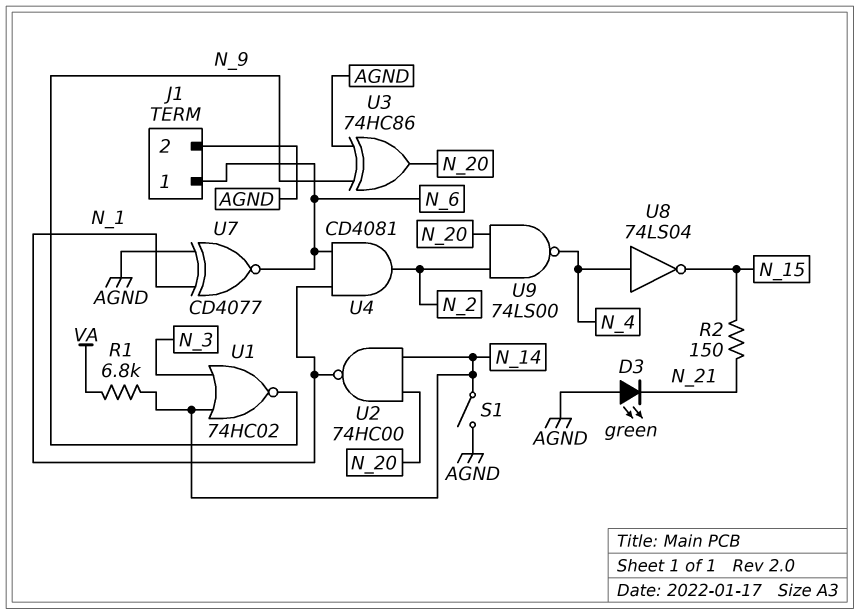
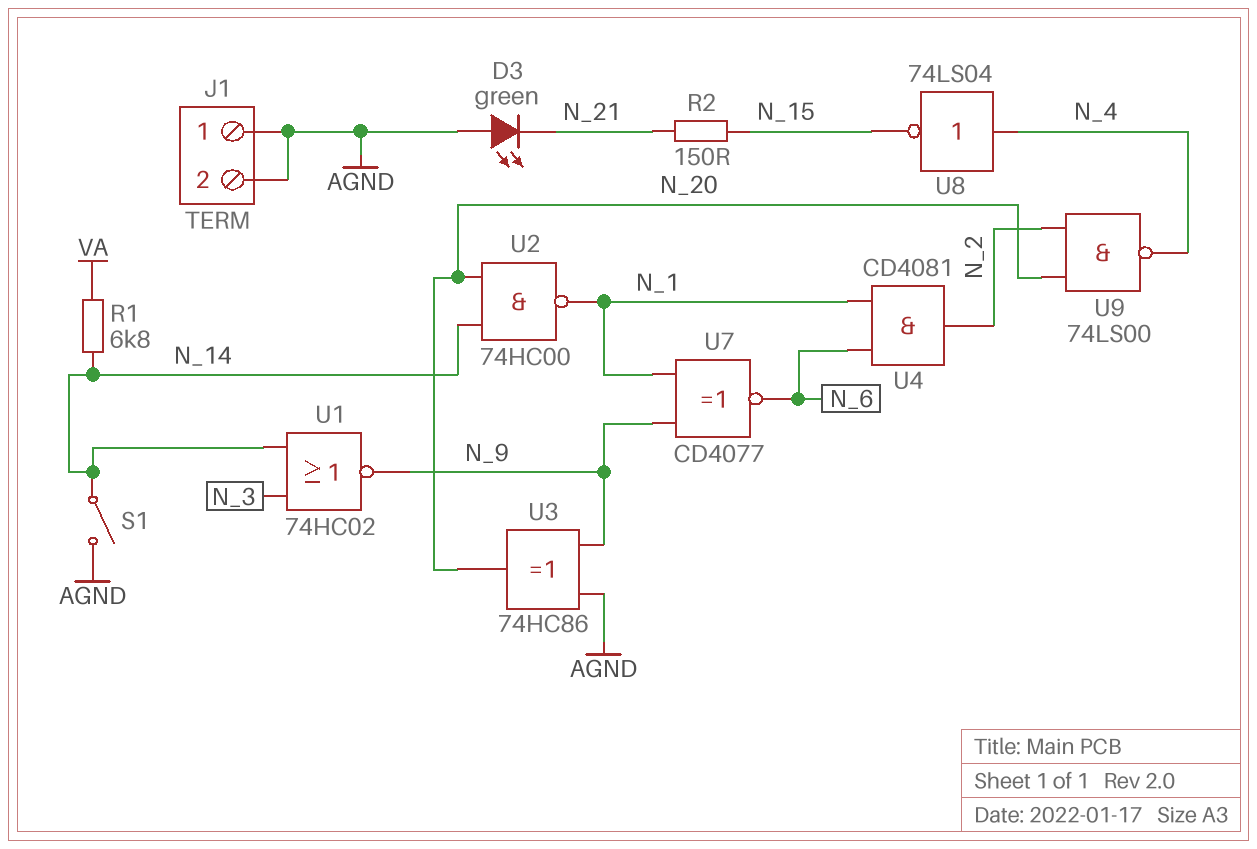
J1 pin 1: N_6 -> AGND
U7: XNOR CD4077 (in AGND, in N_1, out N_6) -> XNOR CD4077 (in N_1, in N_9, out N_6)

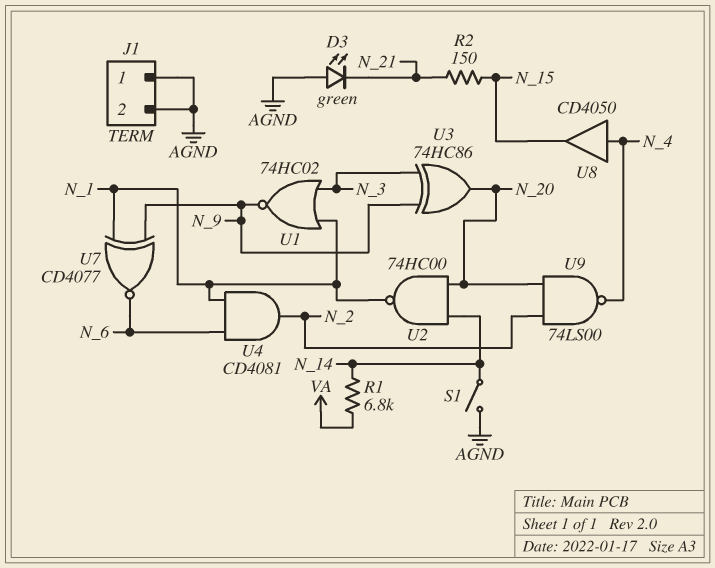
U1: NOR 74HC02 (in N_3, in N_14, out N_9) -> NOR 74HC02 (in N_1, in N_3, out N_9)
U3: XOR 74HC86 (in AGND, in N_9, out N_20) -> XOR 74HC86 (in N_3, in N_9, out N_20)
U8: NOT 74LS04 (in N_4, out N_15) -> buffer CD4050 (in N_4, out N_15)

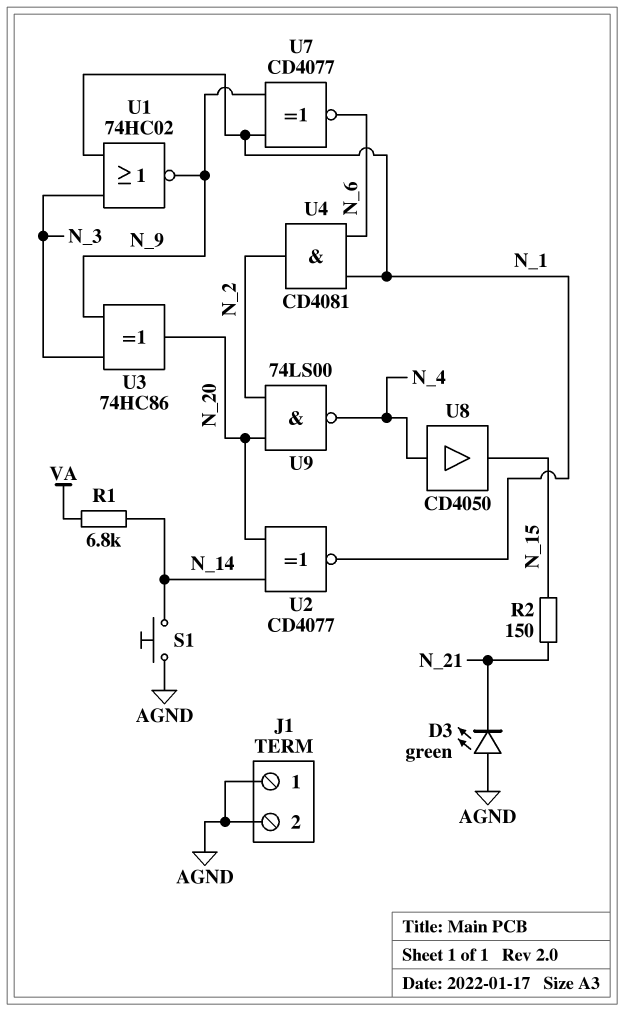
S1: switch (AGND, N_14) -> button (AGND, N_14)
U2: NAND 74HC00 (in N_14, in N_20, out N_1) -> XNOR CD4077 (in N_14, in N_20, out N_1)

